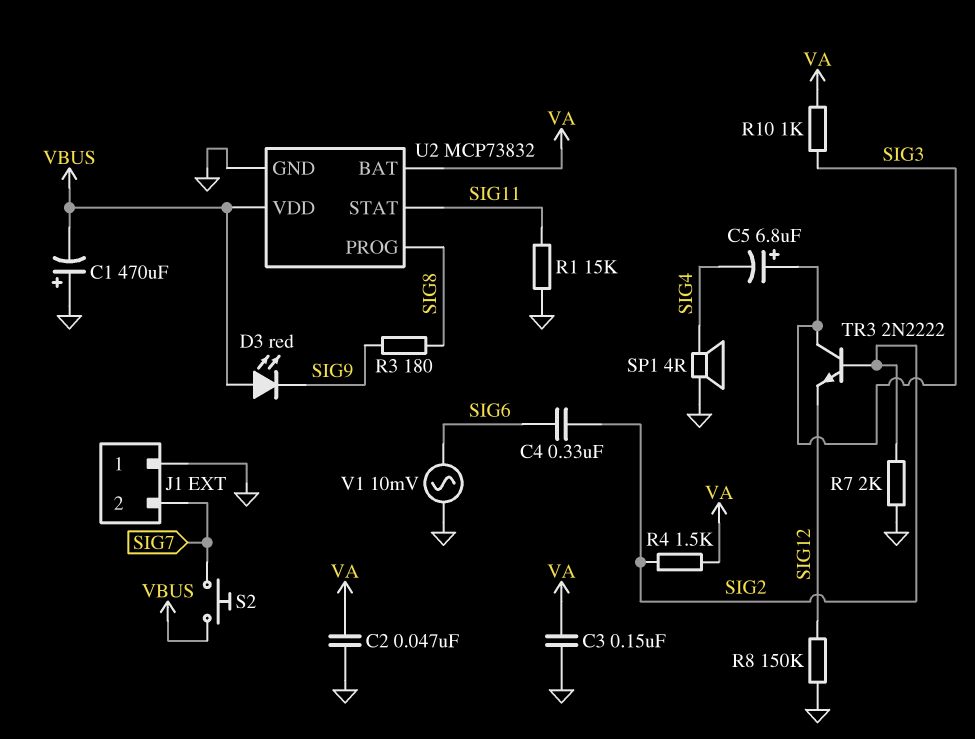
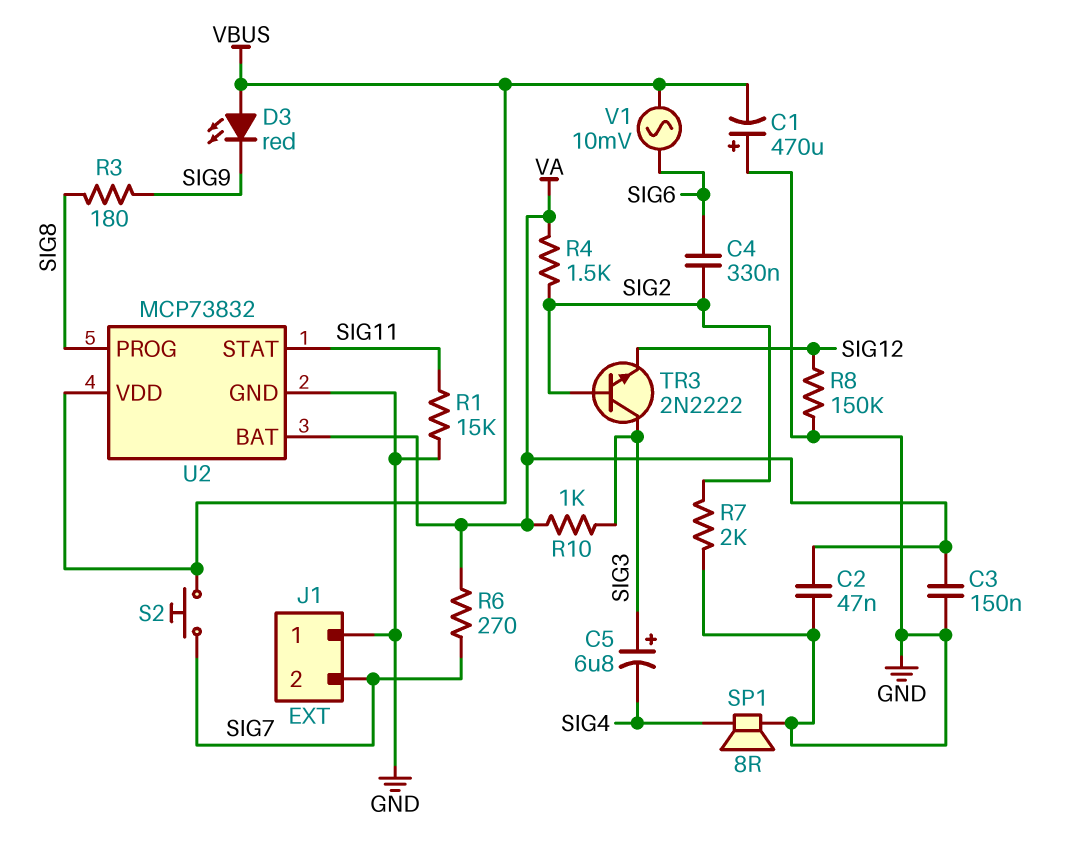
R6: none -> 270 (SIG7, VA)
SP1: speaker 4R (GND, SIG4) -> speaker 8R (GND, SIG4)
V1: AC 10mV (GND, SIG6) -> AC 10mV (SIG6, VBUS)

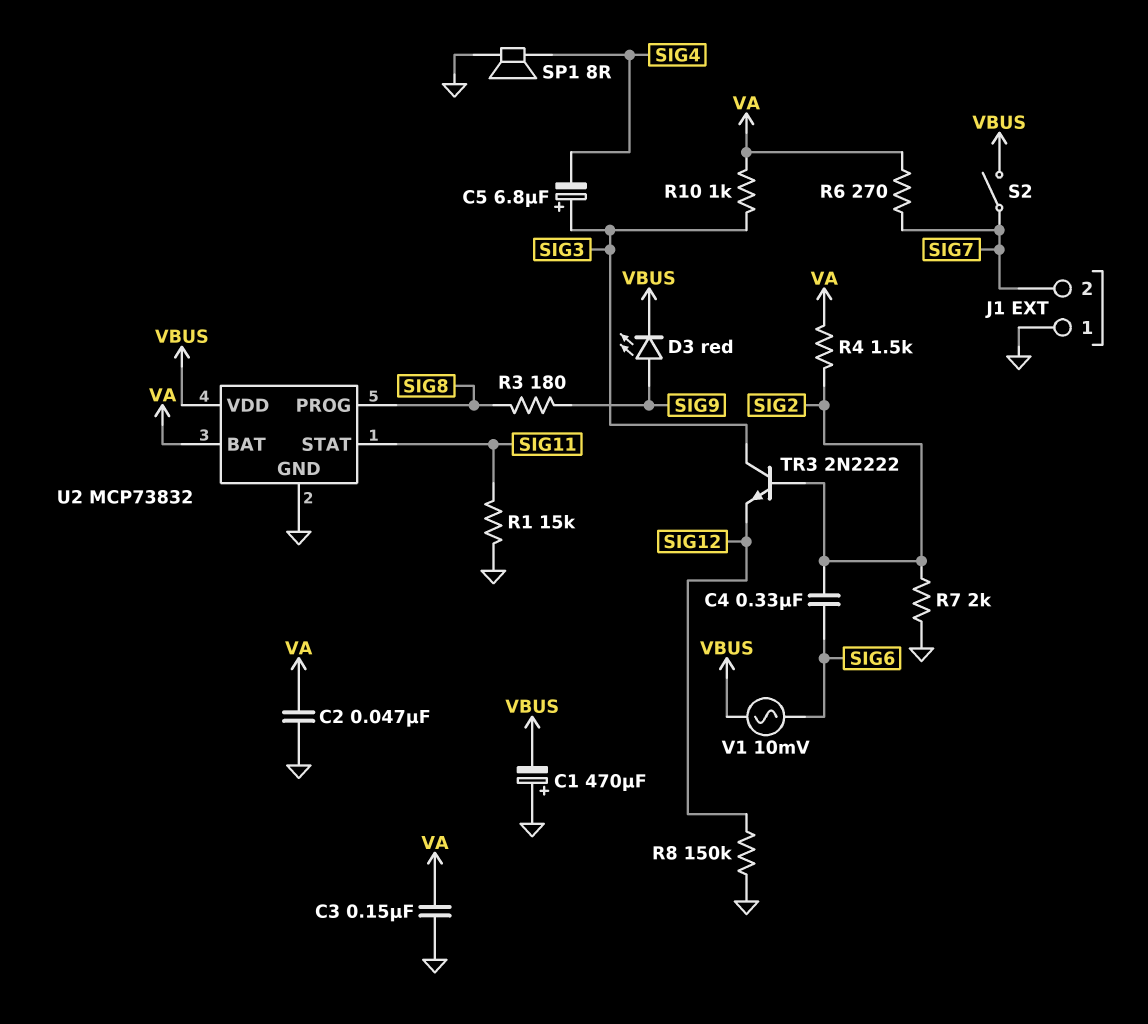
D3: LED red (A VBUS, K SIG9) -> LED red (A SIG9, K VBUS)
S2: button (SIG7, VBUS) -> switch (SIG7, VBUS)

